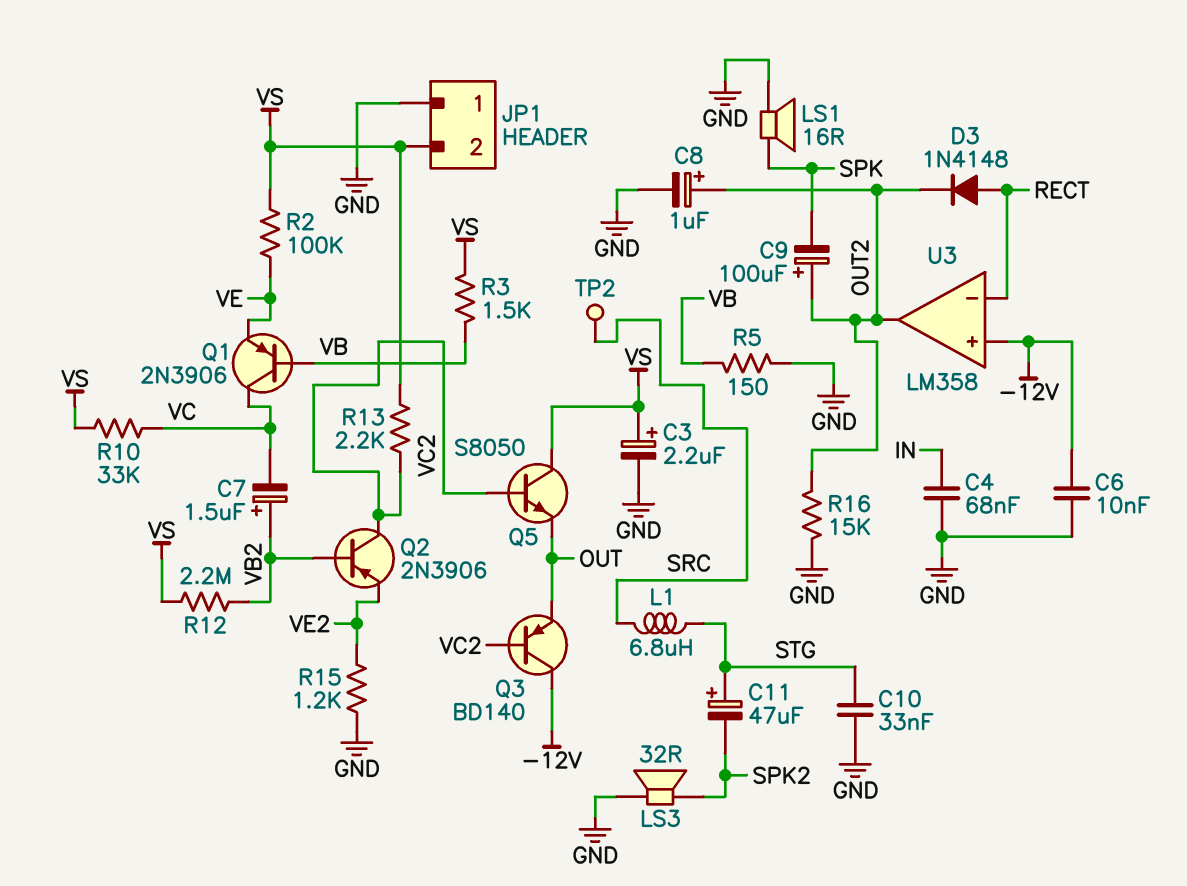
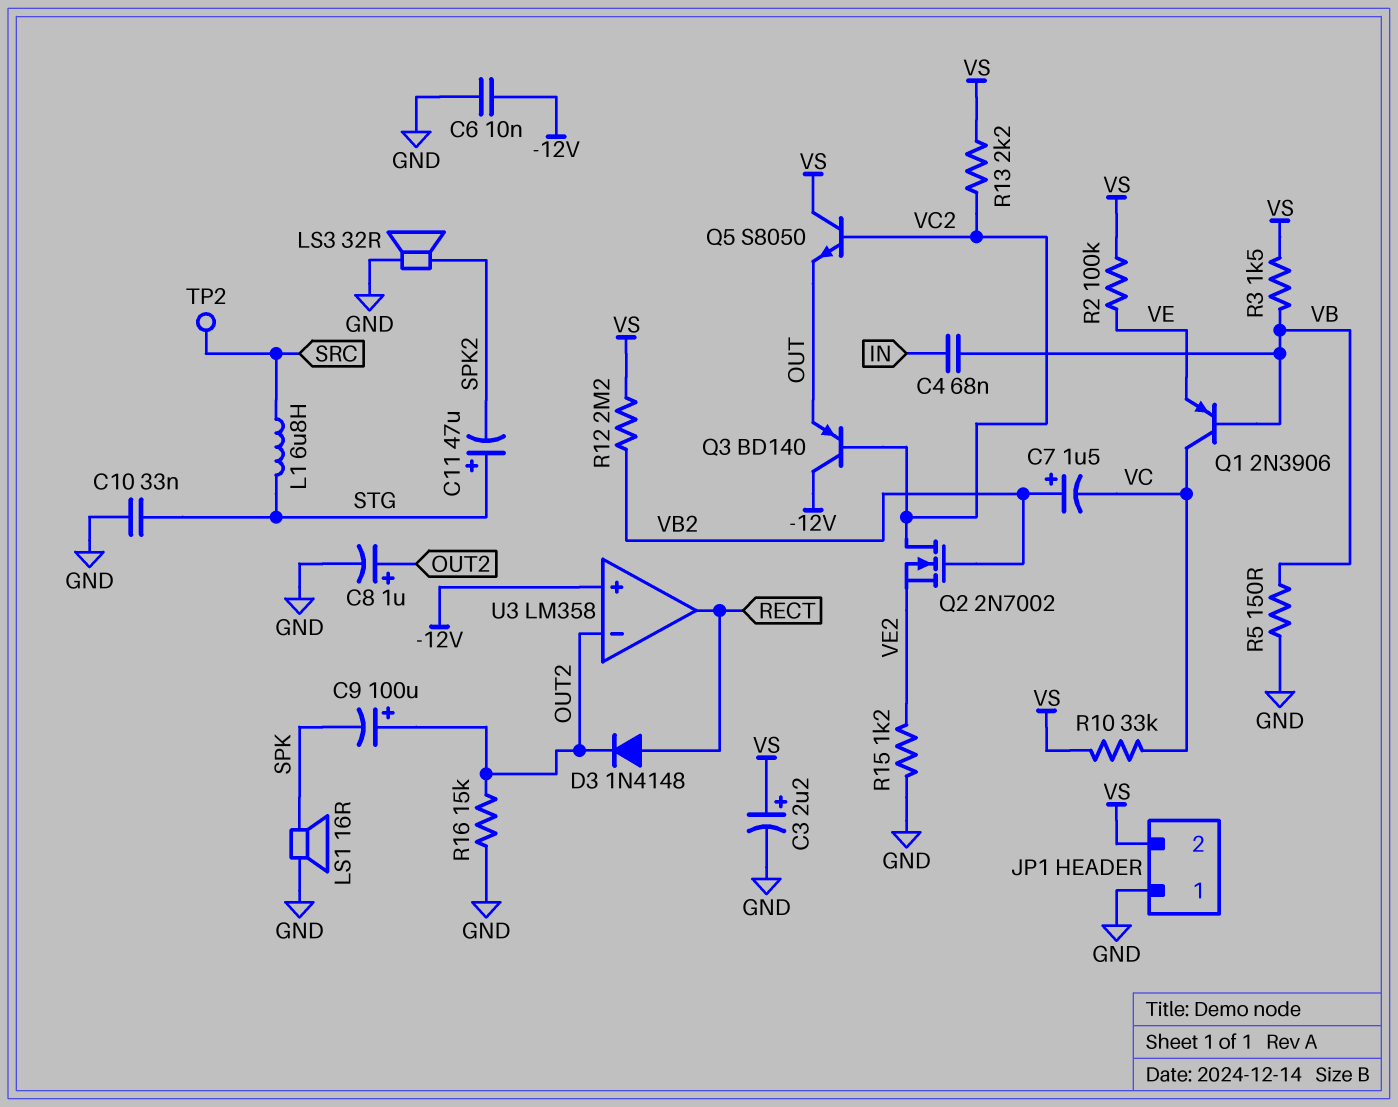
C4: 68nF (GND, IN) -> 68nF (IN, VB)
Q2: PNP 2N3906 (B VB2, C VC2, E VE2) -> NMOS 2N7002 (G VB2, D VC2, S VE2)
U3 pin in-: RECT -> OUT2
U3 pin out: OUT2 -> RECT

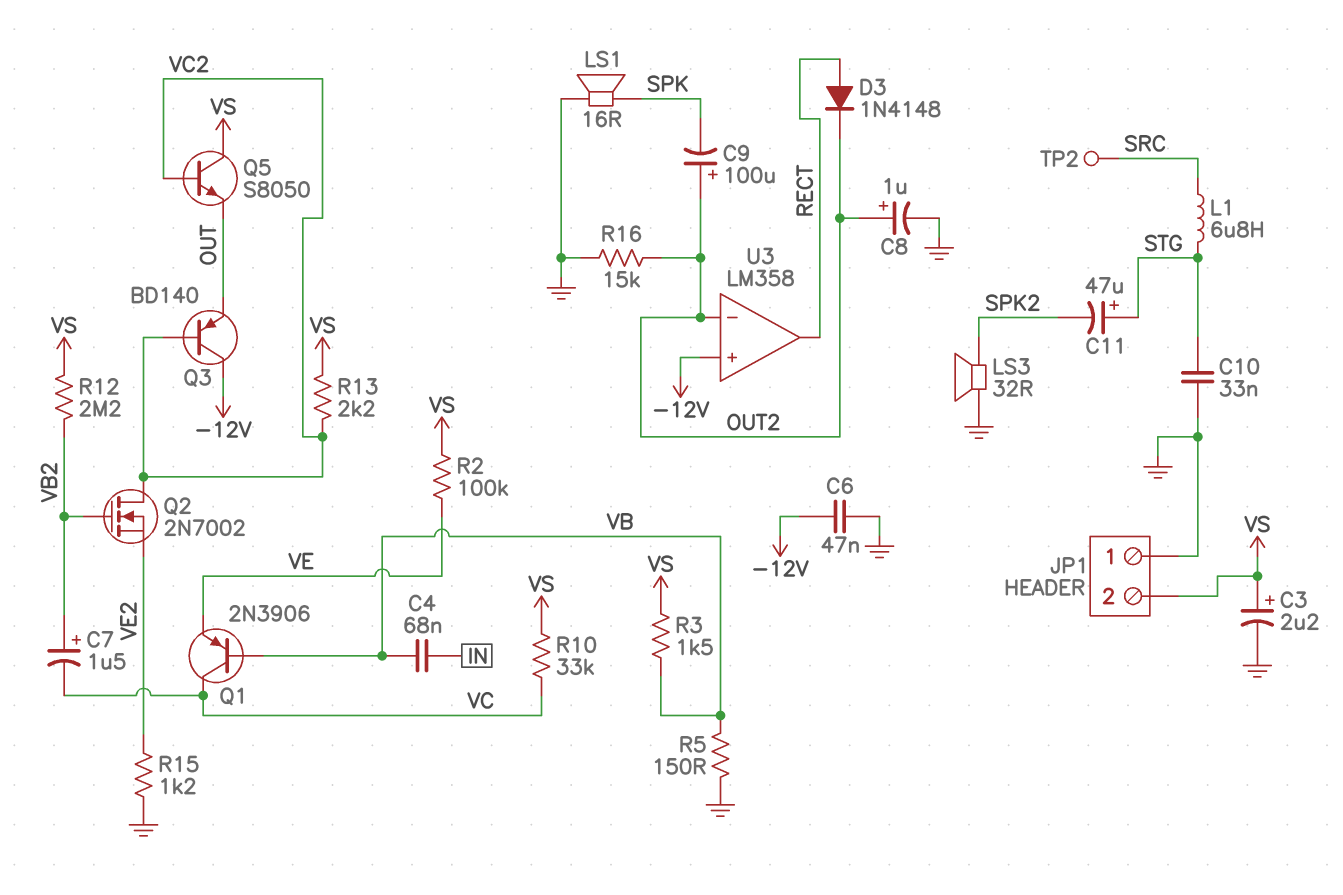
C6: 10nF (-12V, GND) -> 47nF (-12V, GND)

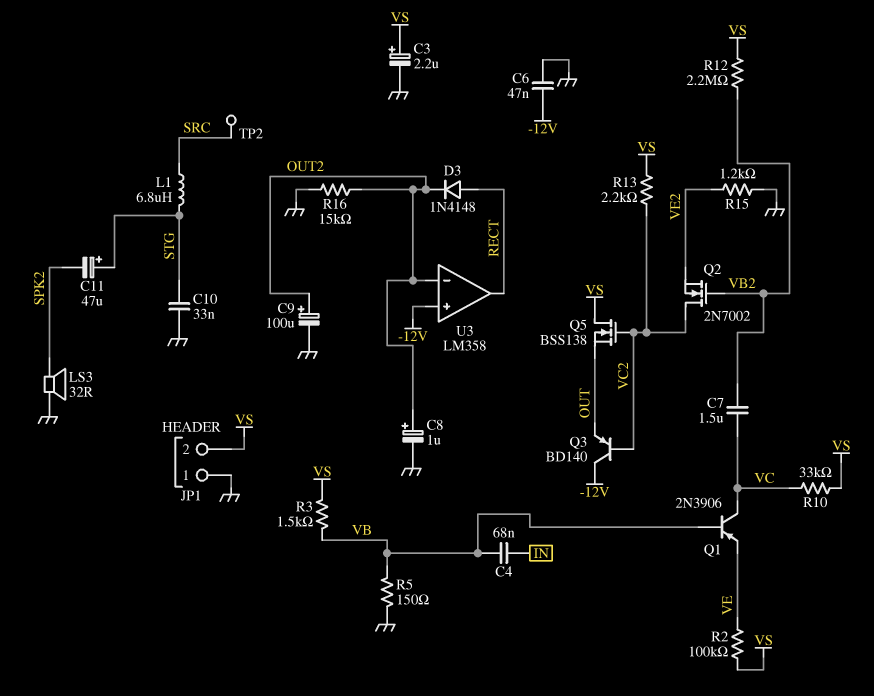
C7: 1.5uF (plus VB2, minus VC) -> 1.5uF (VB2, VC)
C9: 100uF (plus OUT2, minus SPK) -> 100uF (plus OUT2, minus GND)
LS1: speaker 16R (GND, SPK) -> none
Q5: NPN S8050 (B VC2, C VS, E OUT) -> NMOS BSS138 (G VC2, D VS, S OUT)

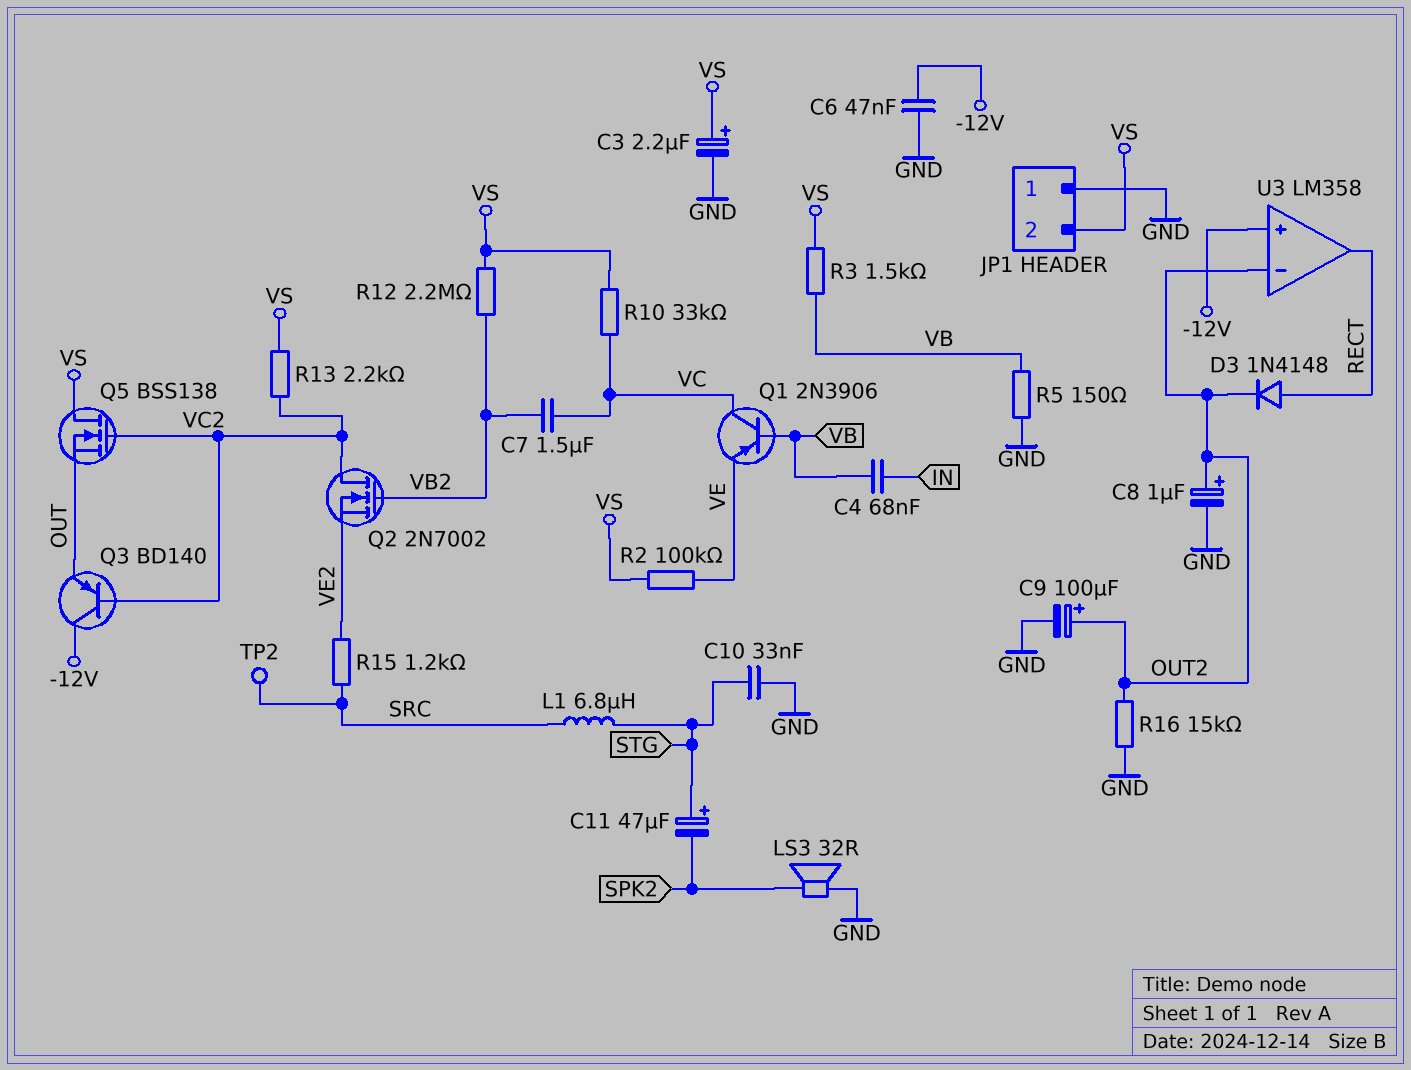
R15: 1.2k (GND, VE2) -> 1.2k (SRC, VE2)

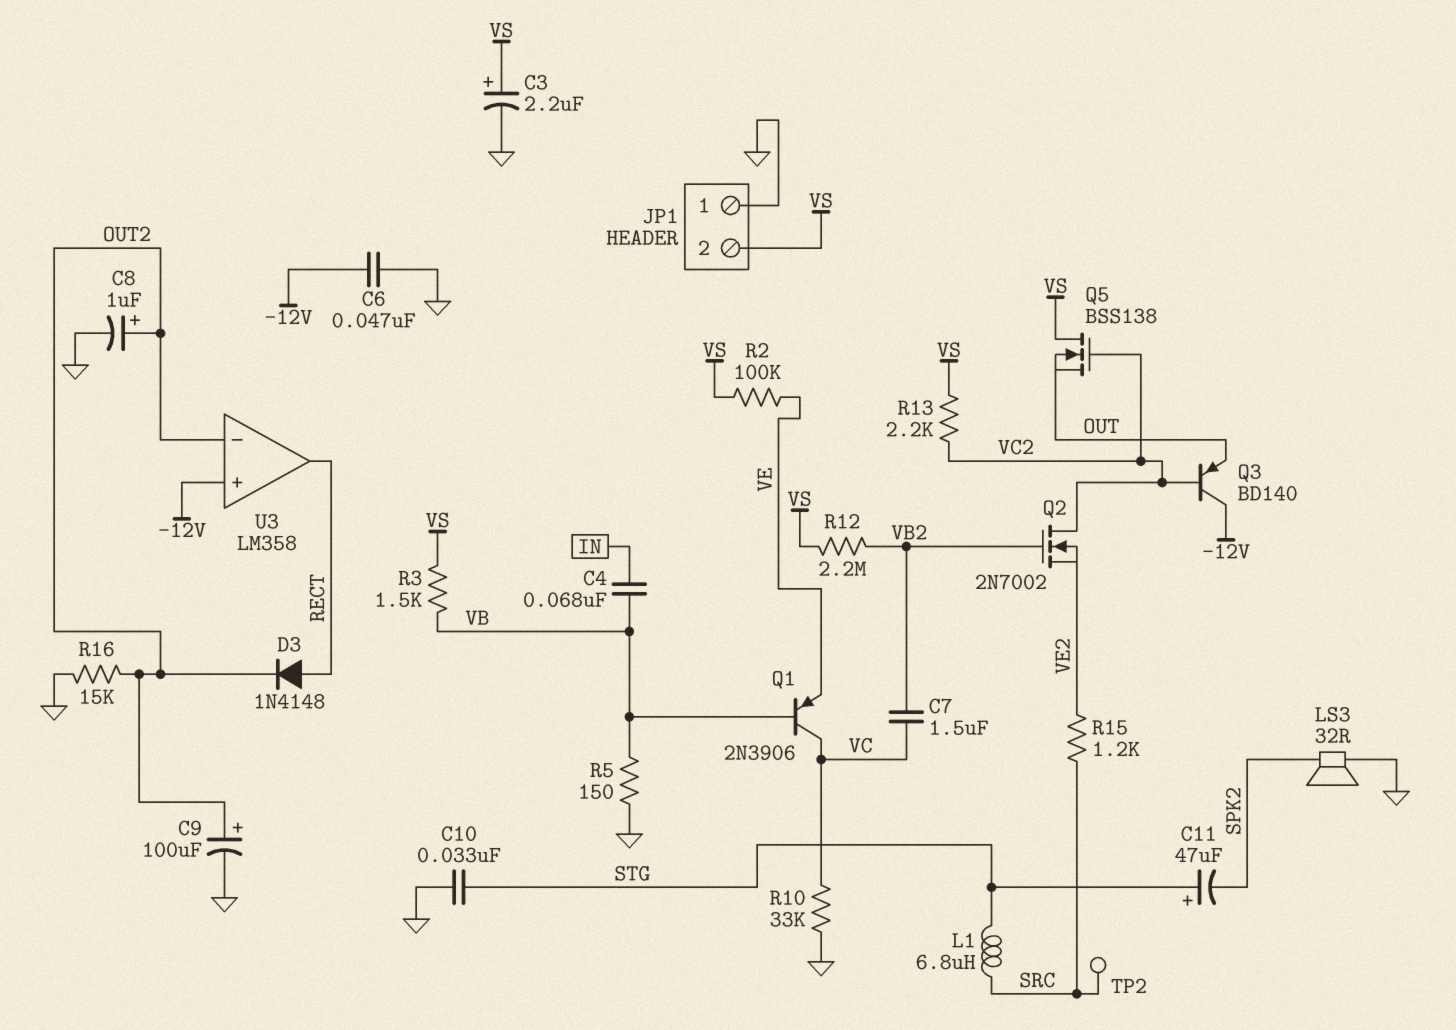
R10: 33k (VC, VS) -> 33k (GND, VC)

